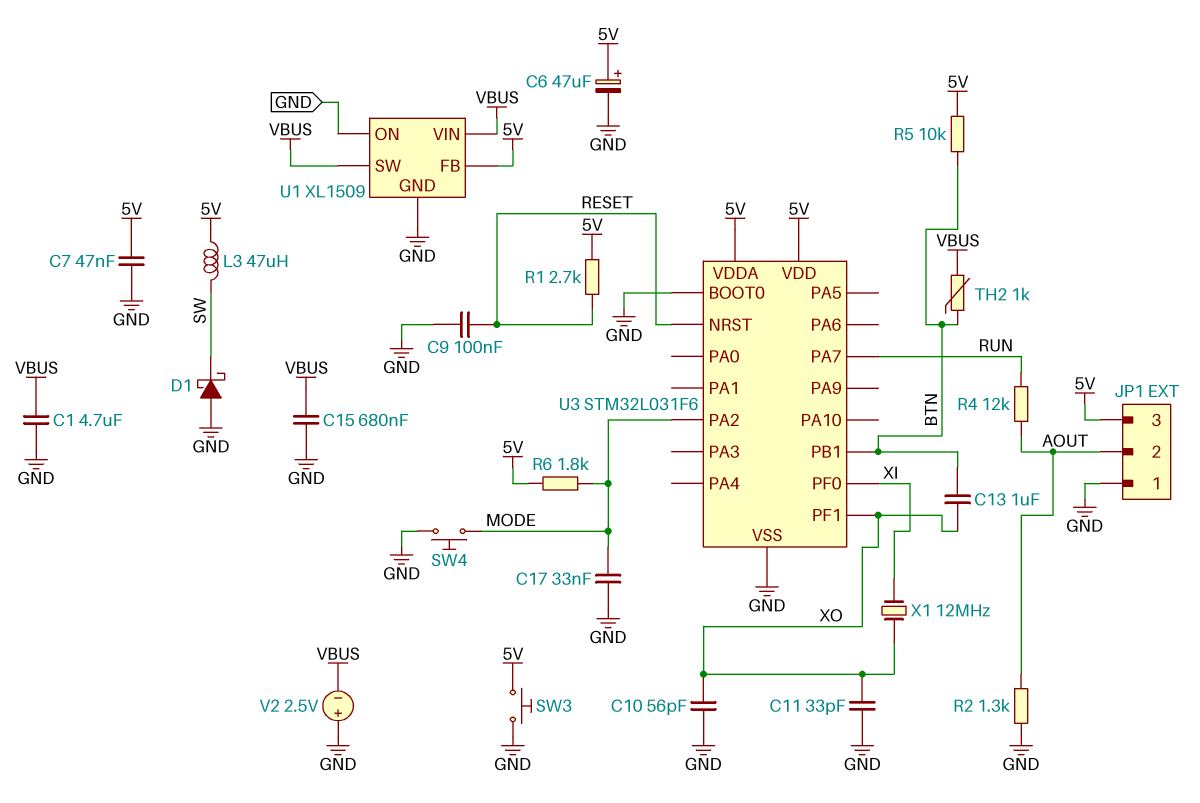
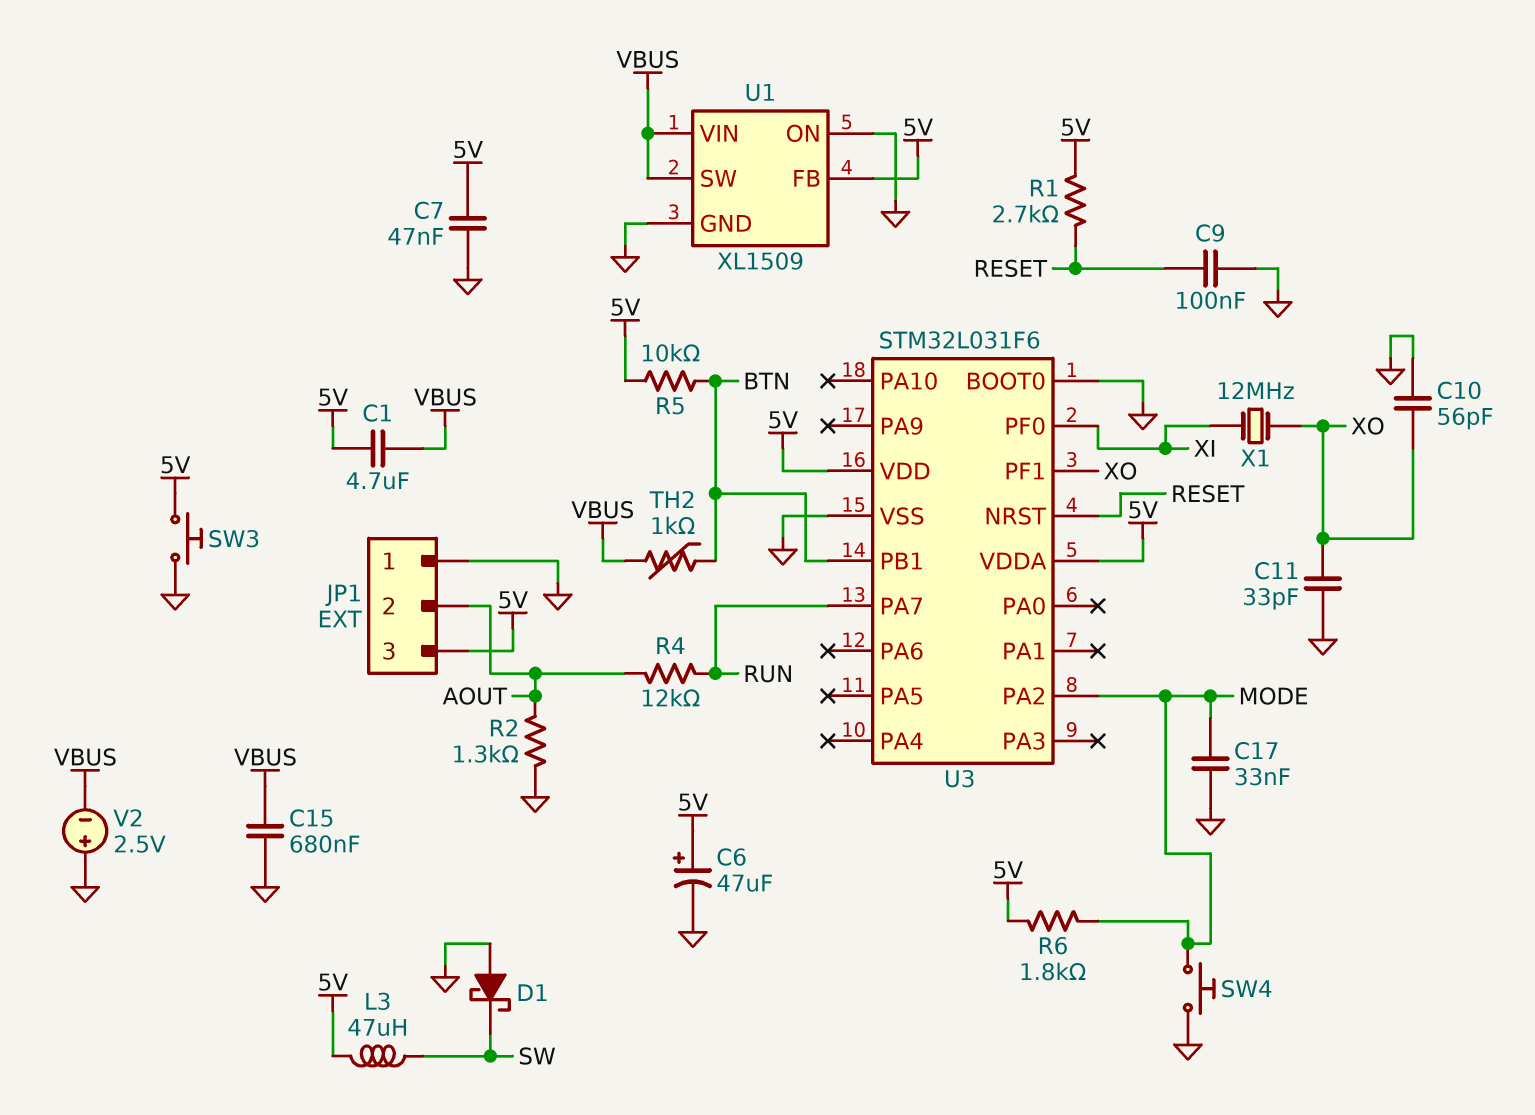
C1: 4.7uF (GND, VBUS) -> 4.7uF (5V, VBUS)
C13: 1uF (BTN, XO) -> none

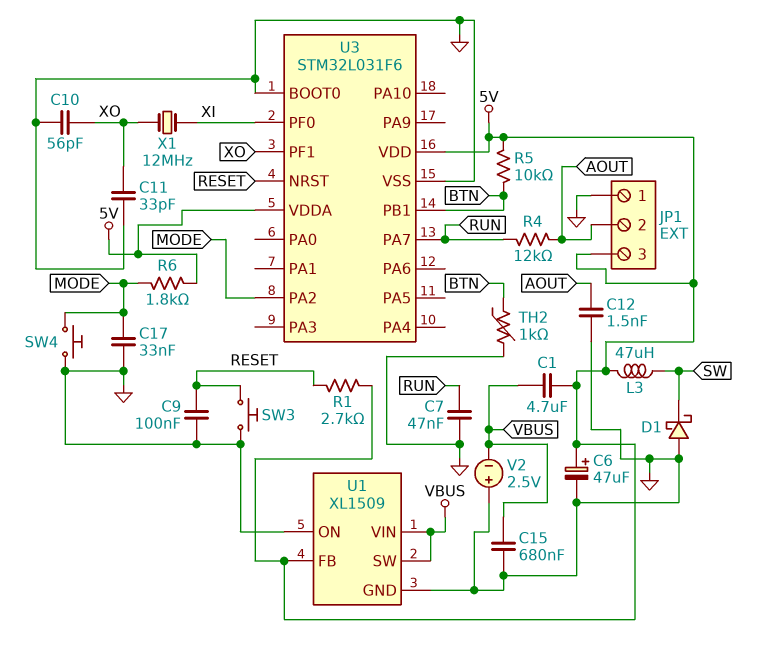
C7: 47nF (5V, GND) -> 47nF (GND, RUN)
C12: none -> 1.5nF (AOUT, GND)
R2: 1.3k (AOUT, GND) -> none
SW3: button (5V, GND) -> button (GND, RESET)
TH2: 1k (BTN, VBUS) -> 1k (BTN, GND)

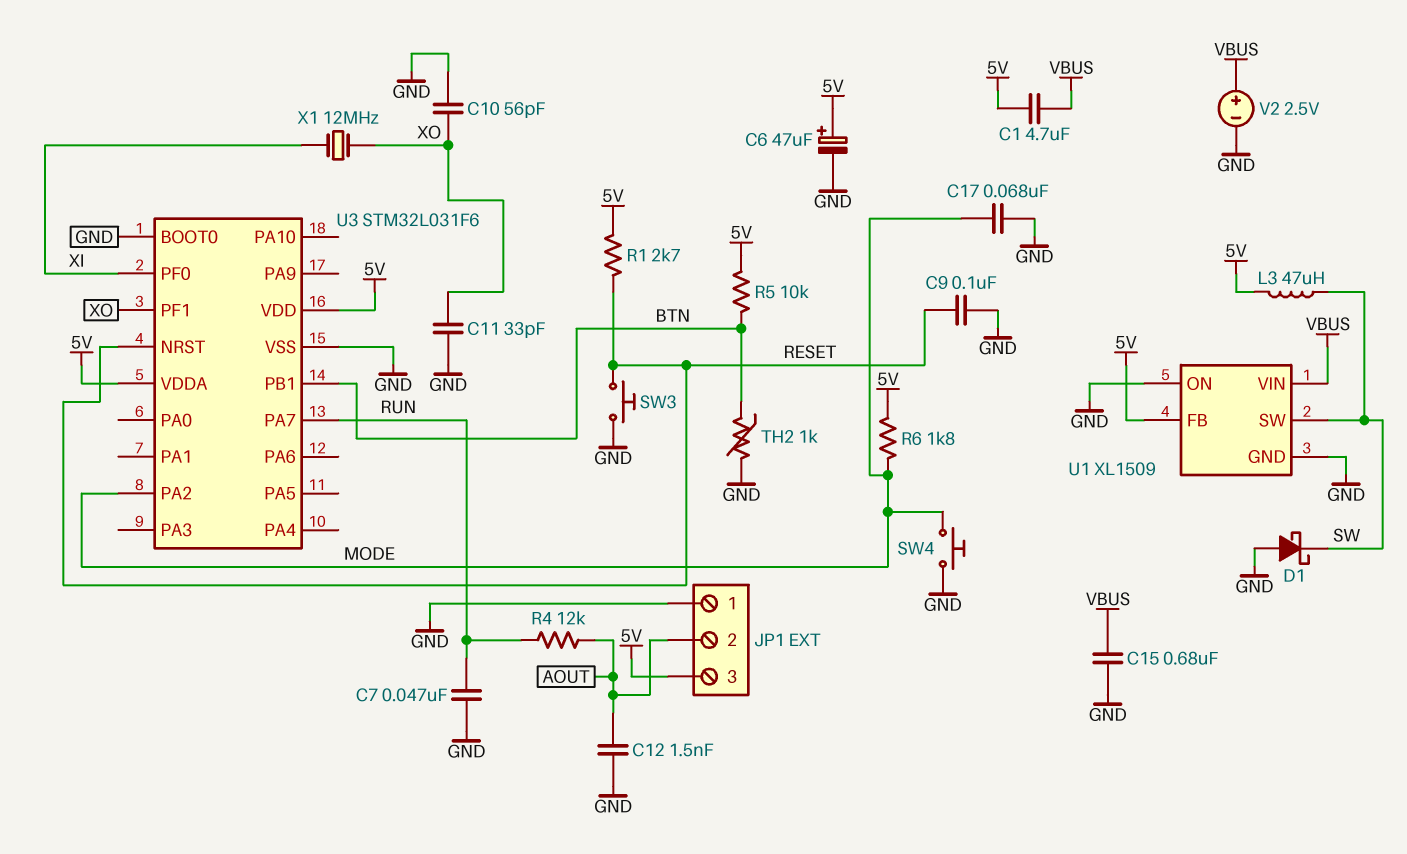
C17: 33nF (GND, MODE) -> 68nF (GND, MODE)
U1 pin SW: VBUS -> SW
V2: 2.5V (plus GND, minus VBUS) -> 2.5V (plus VBUS, minus GND)

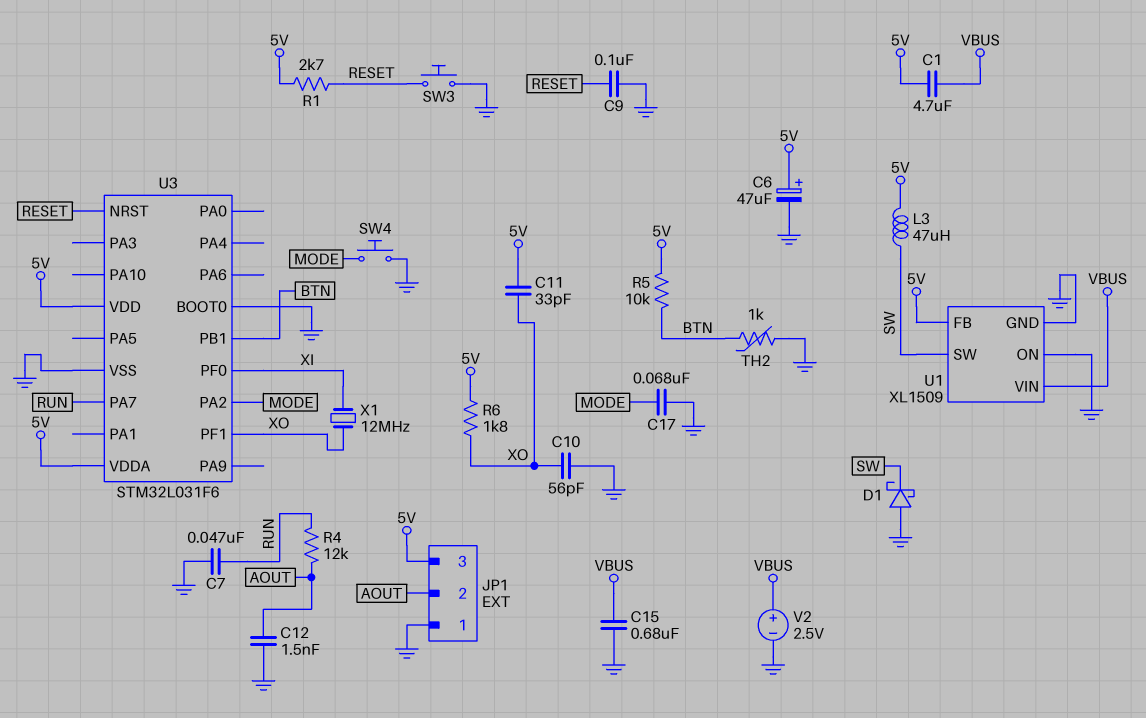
C11: 33pF (GND, XO) -> 33pF (5V, XO)
R6: 1.8k (5V, MODE) -> 1.8k (5V, XO)

